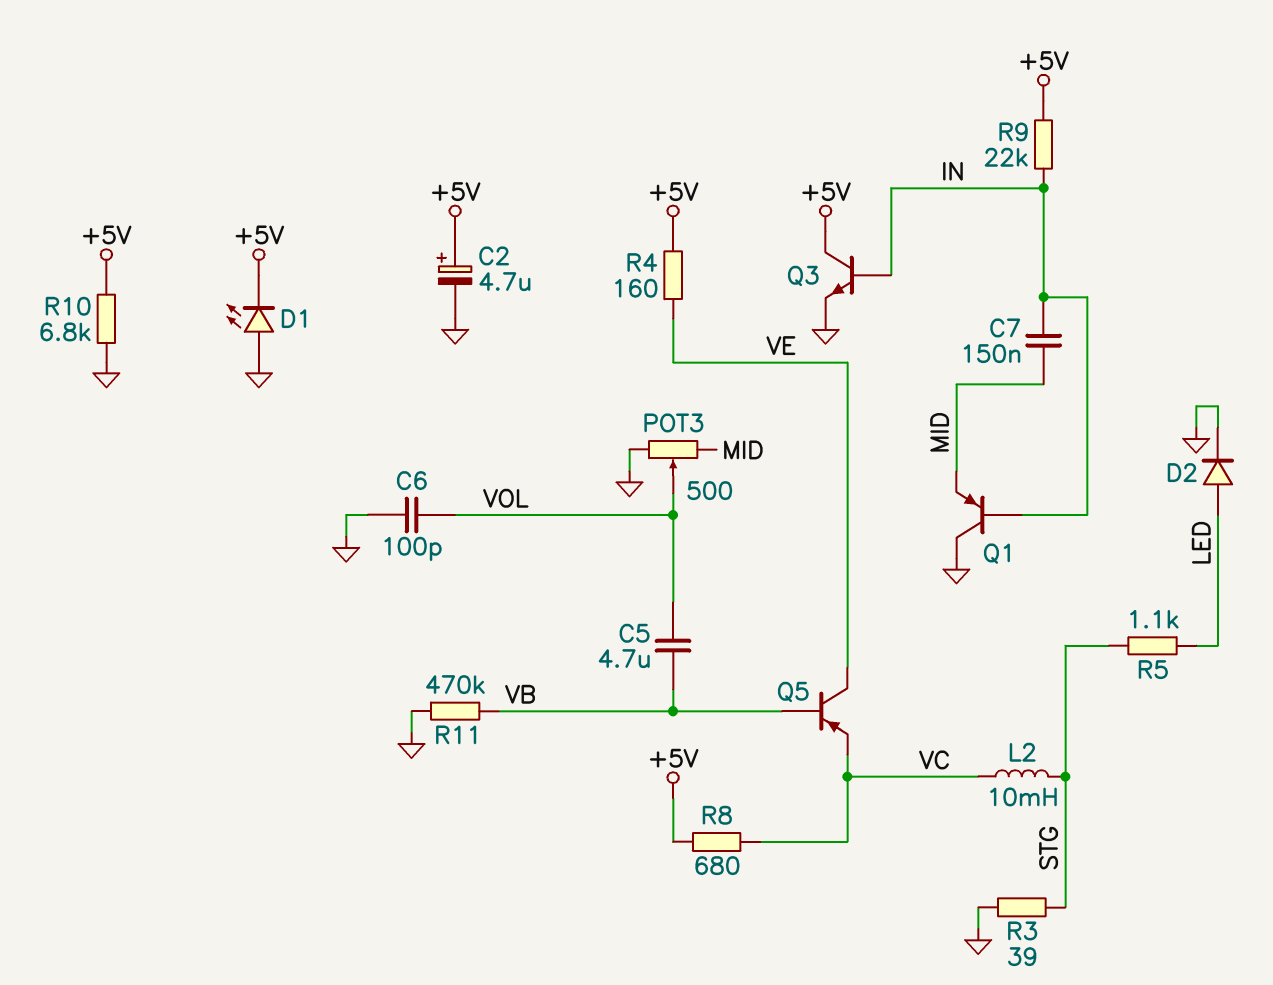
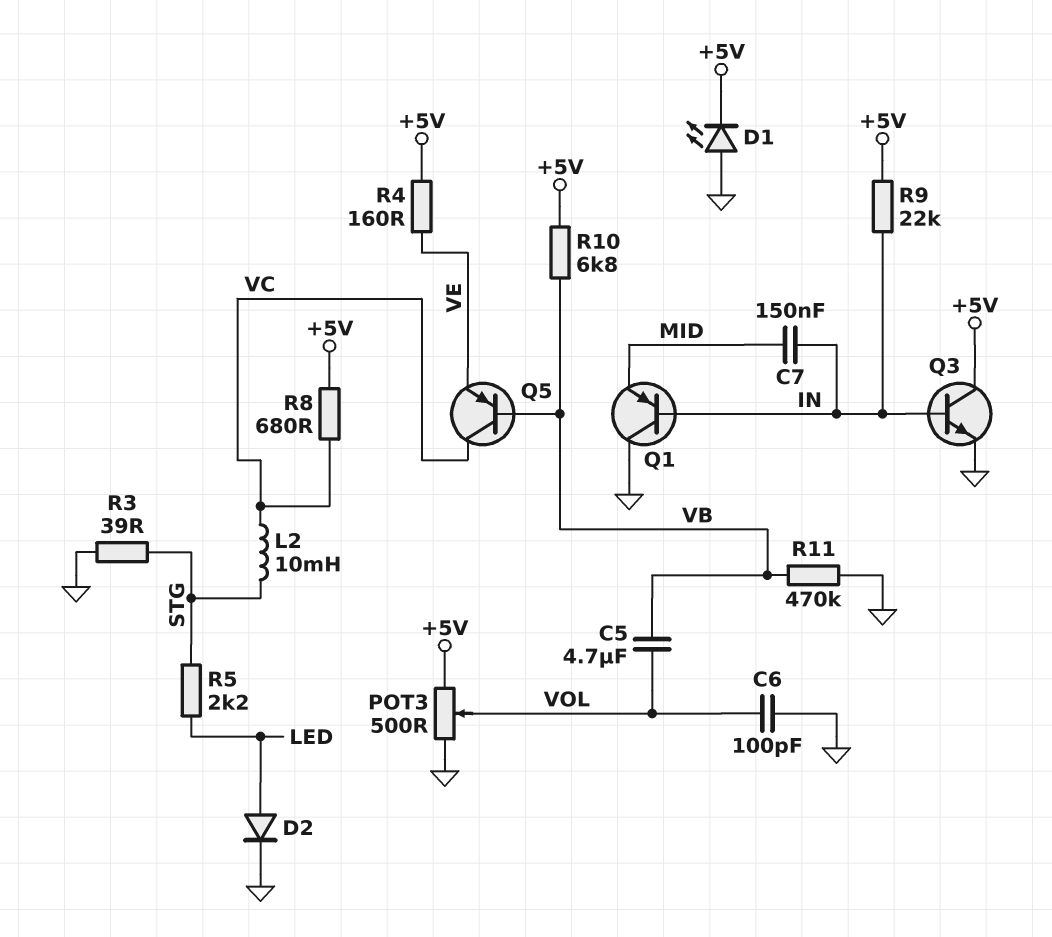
C2: 4.7uF (plus +5V, minus GND) -> none
POT3: 500 (GND, MID, wiper VOL) -> 500 (+5V, GND, wiper VOL)
Q5: PNP (B VB, C VE, E VC) -> PNP (B VB, C VC, E VE)
R5: 1.1k (LED, STG) -> 2.2k (LED, STG)
R10: 6.8k (+5V, GND) -> 6.8k (+5V, VB)

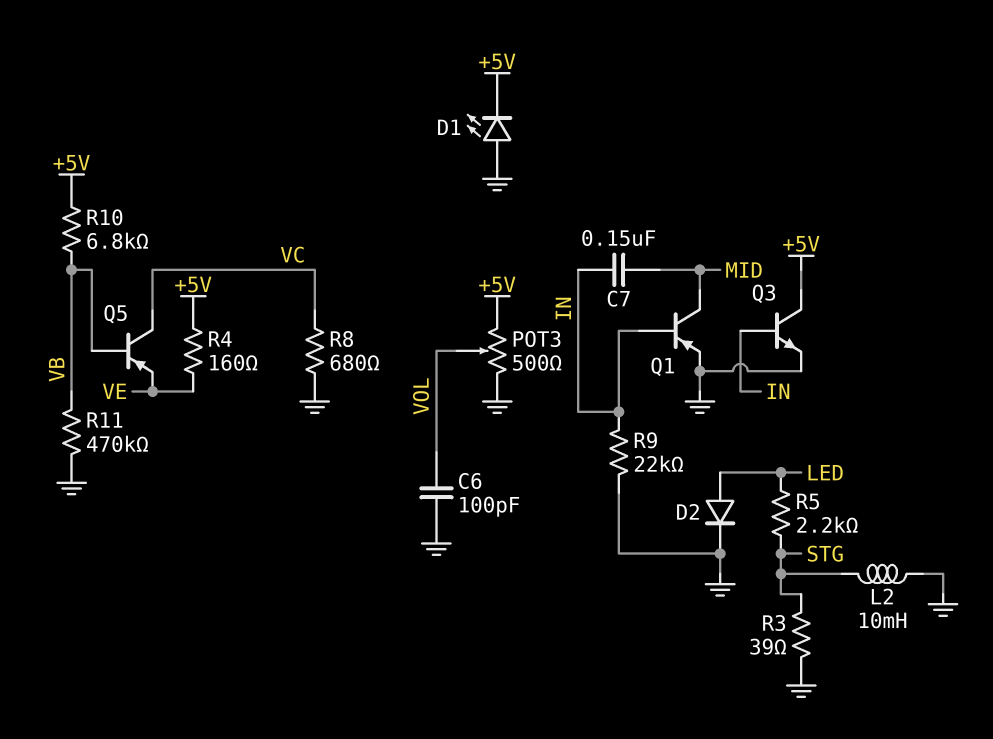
C5: 4.7uF (VB, VOL) -> none
L2: 10mH (STG, VC) -> 10mH (GND, STG)
Q1: PNP (B IN, C GND, E MID) -> PNP (B IN, C MID, E GND)
R8: 680 (+5V, VC) -> 680 (GND, VC)
R9: 22k (+5V, IN) -> 22k (GND, IN)

